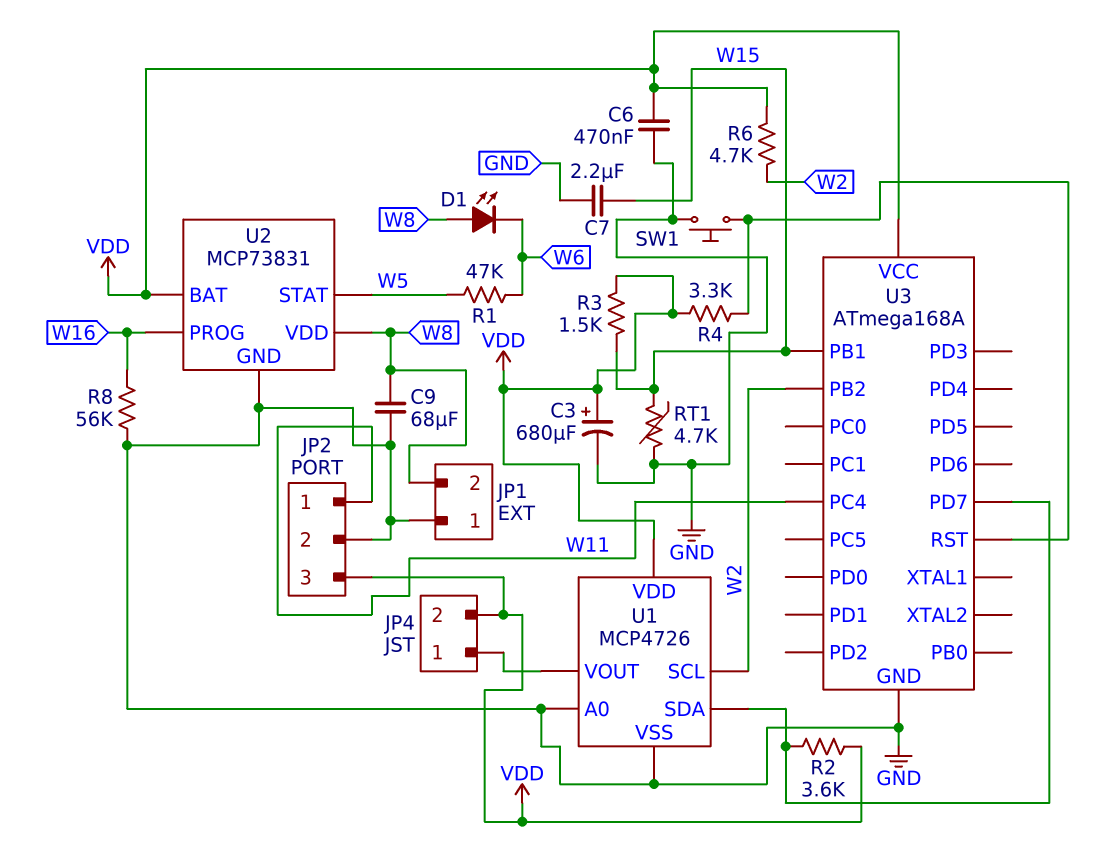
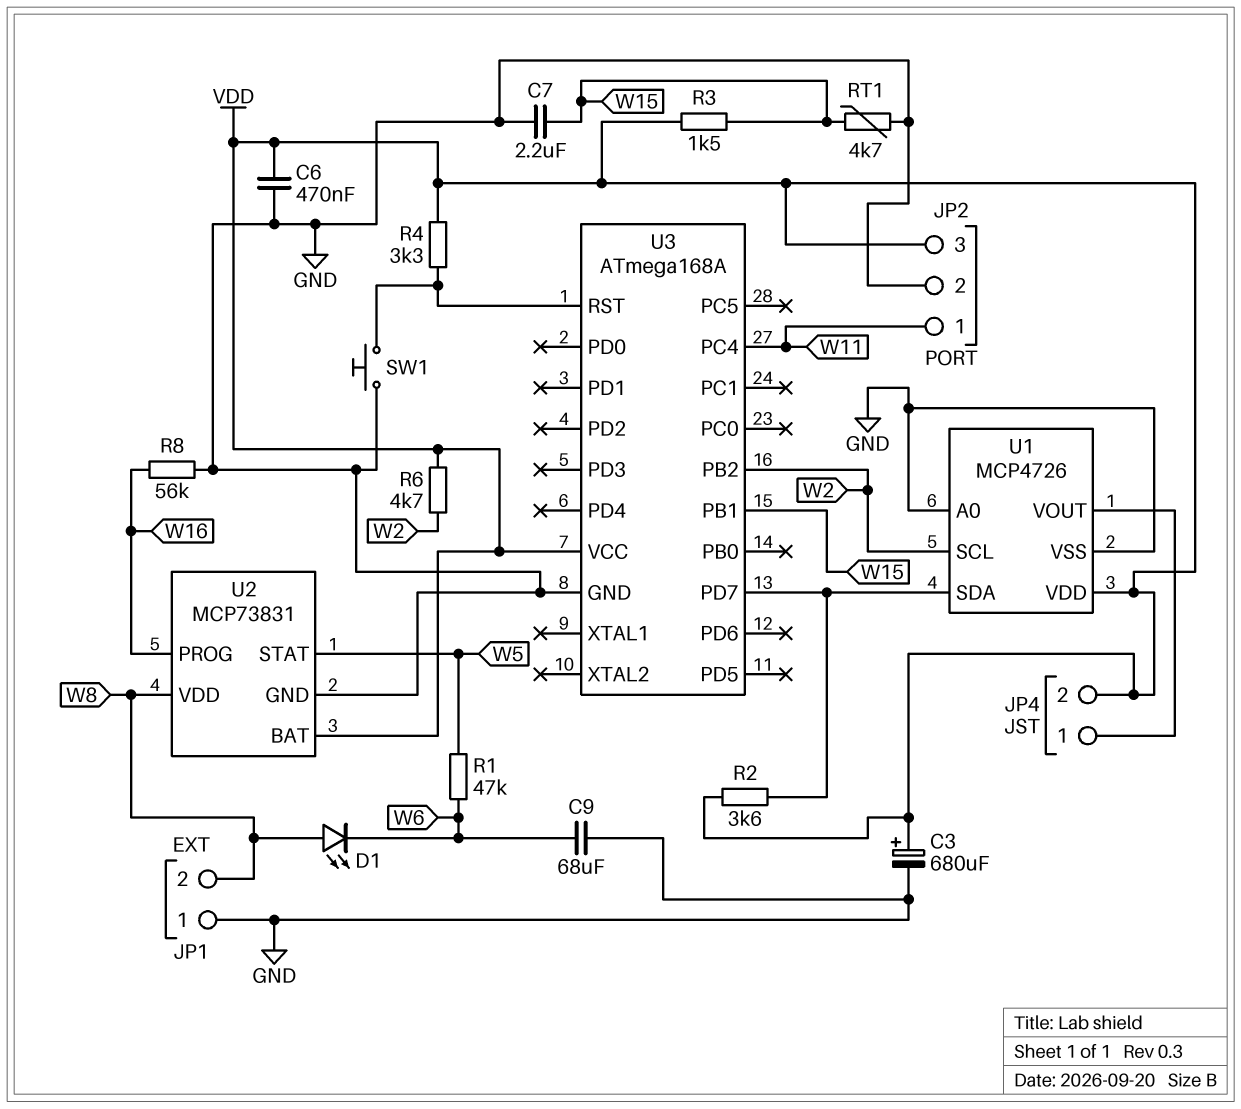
C9: 68uF (GND, W8) -> 68uF (GND, W6)

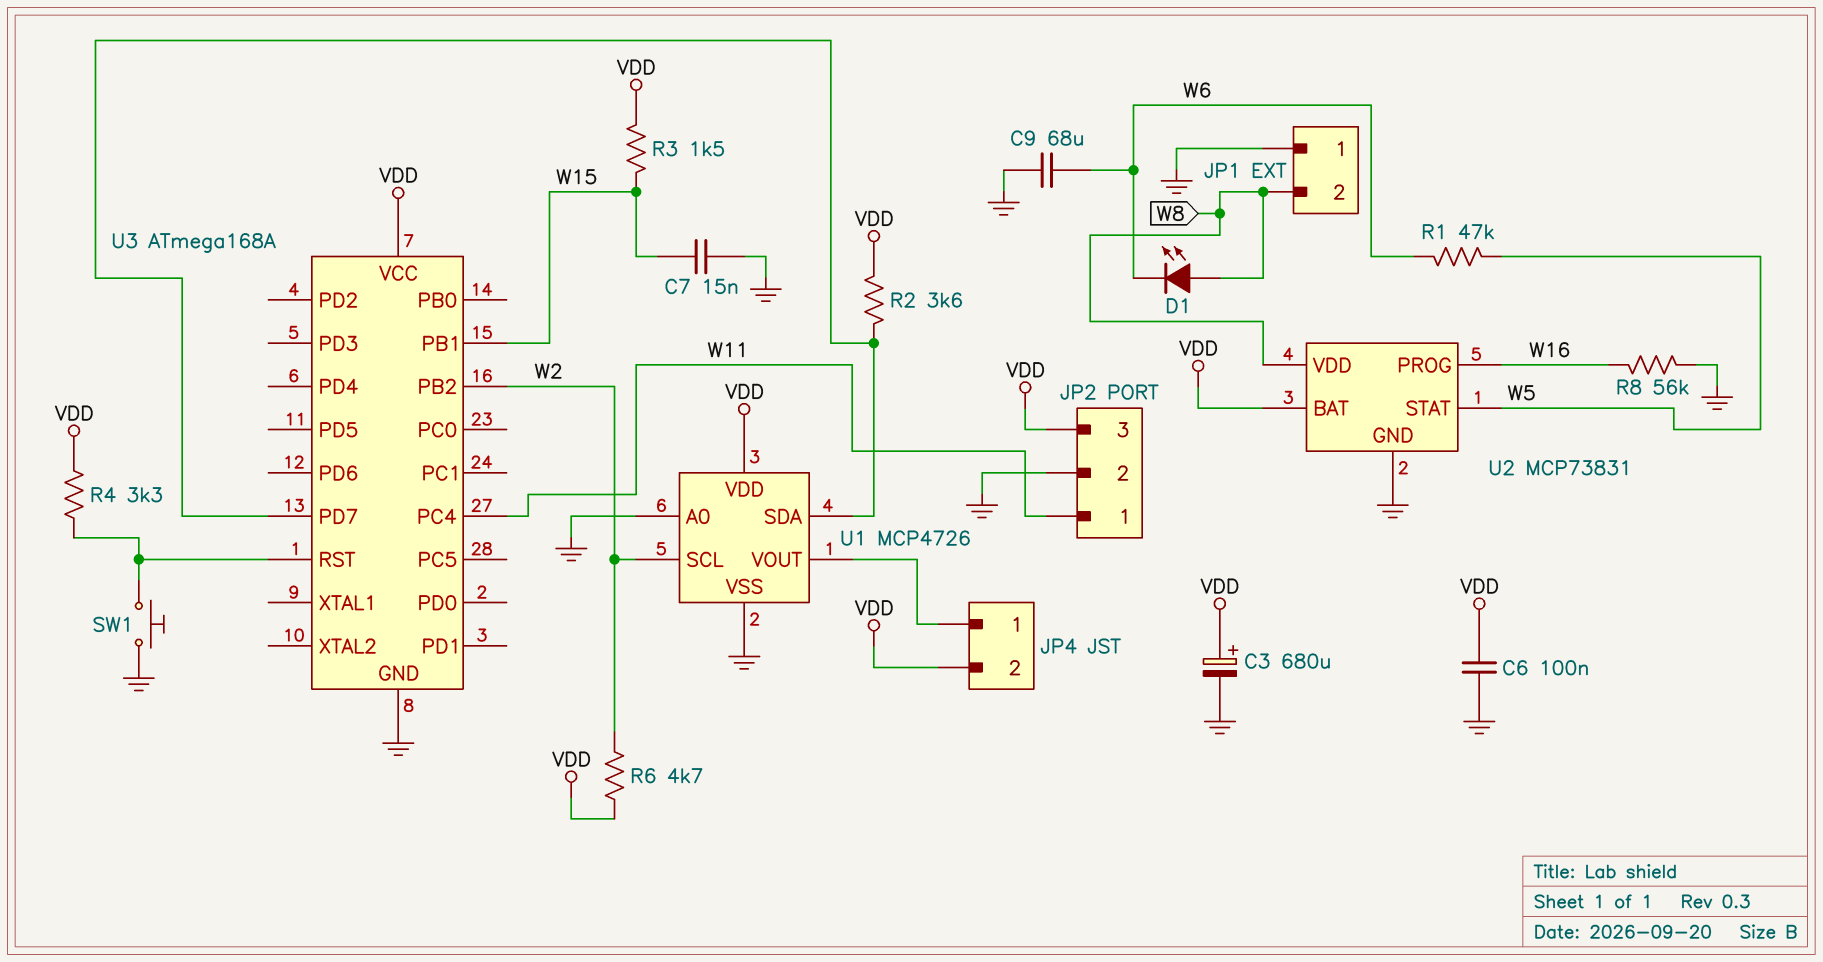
C6: 470nF (GND, VDD) -> 100nF (GND, VDD)
C7: 2.2uF (GND, W15) -> 15nF (GND, W15)
RT1: 4.7k (GND, W15) -> none

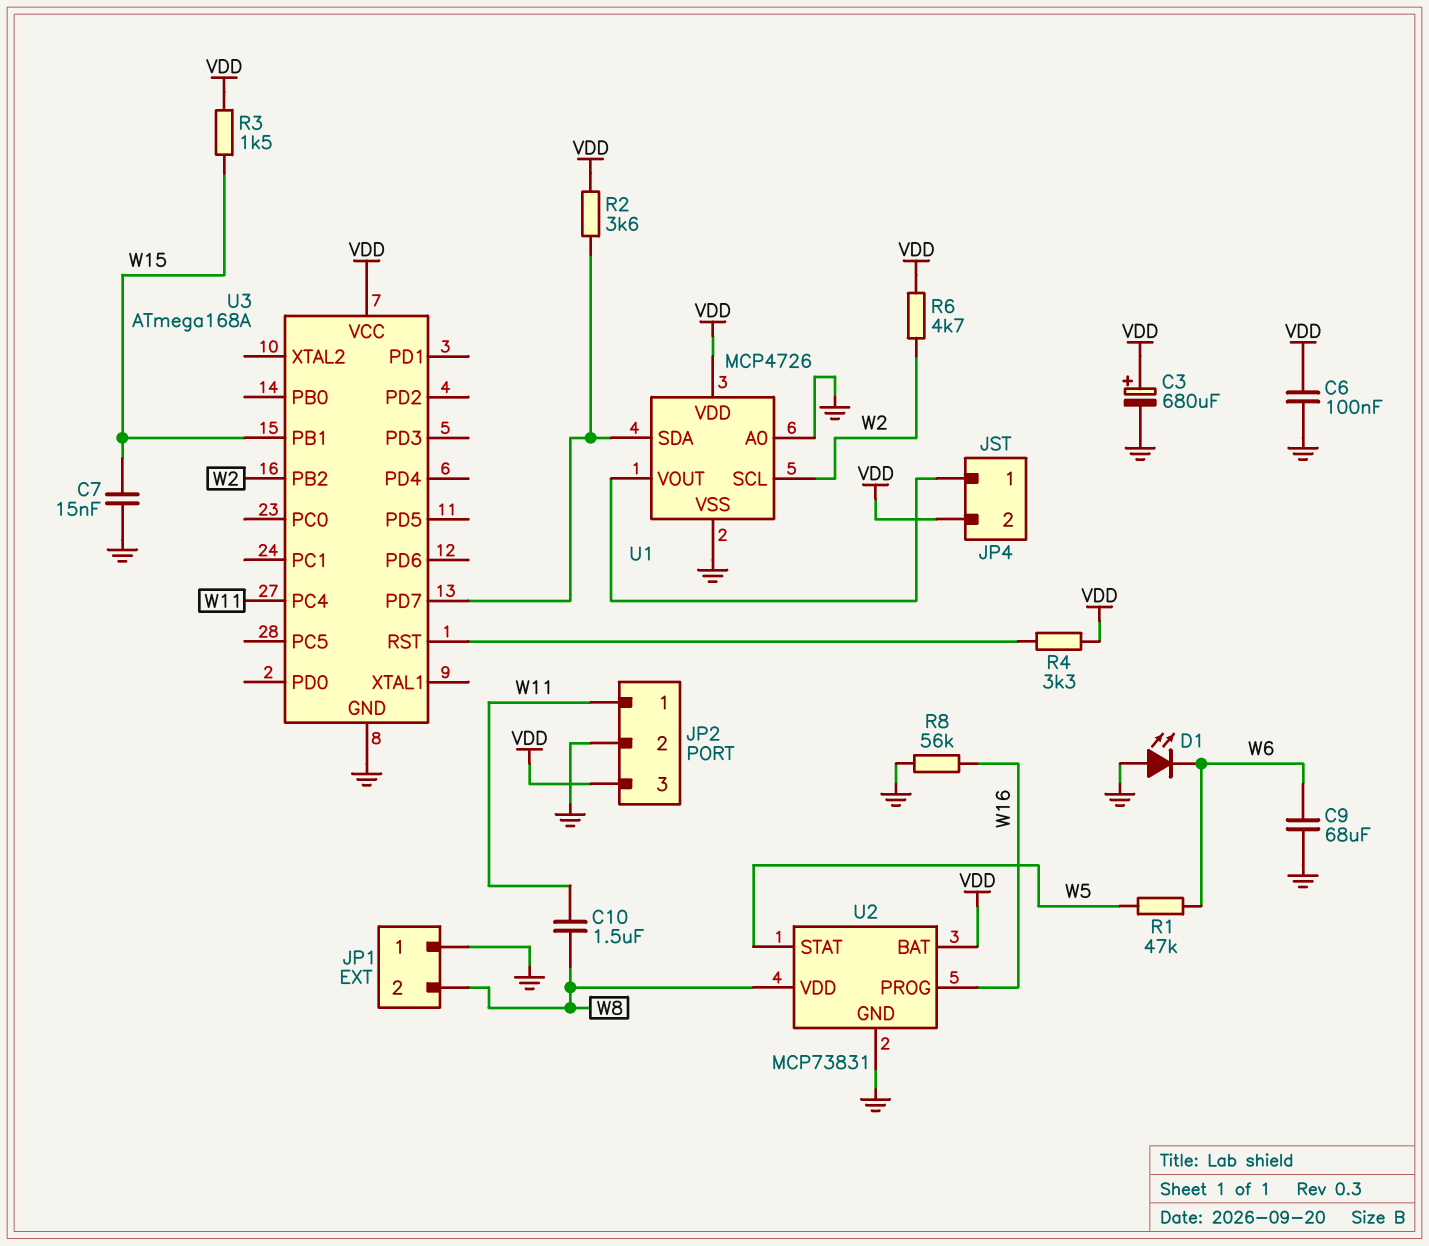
C10: none -> 1.5uF (W8, W11)
D1: LED (A W8, K W6) -> LED (A GND, K W6)
SW1: button (GND, U3/RST) -> none

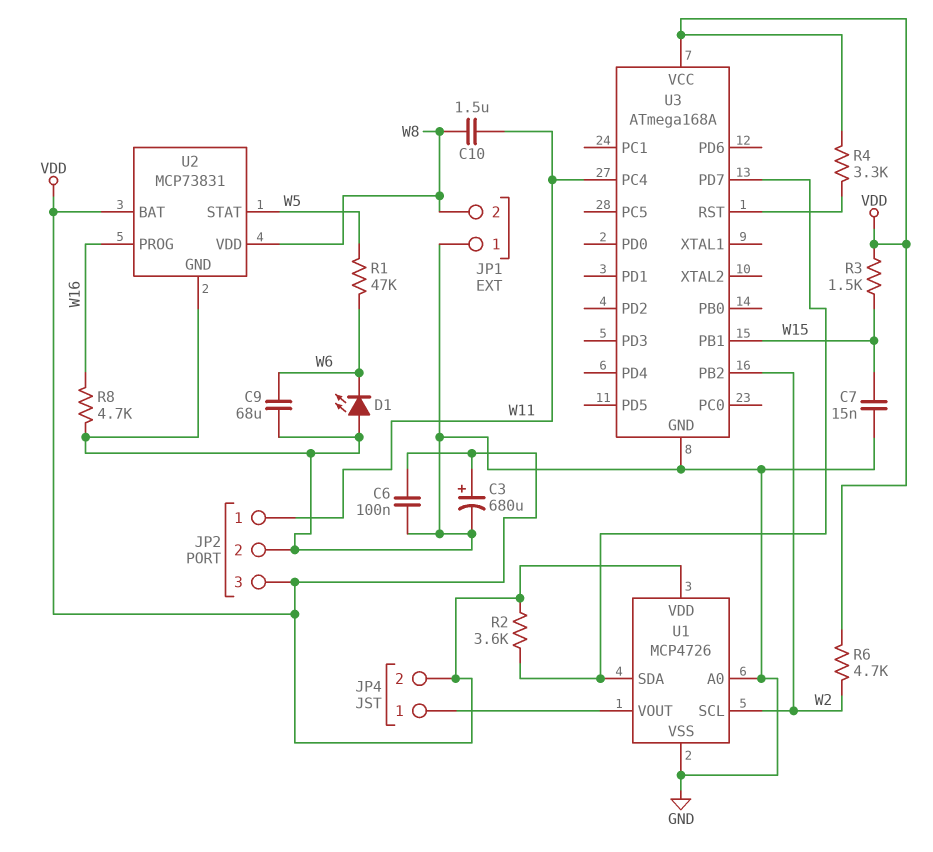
R8: 56k (GND, W16) -> 4.7k (GND, W16)

